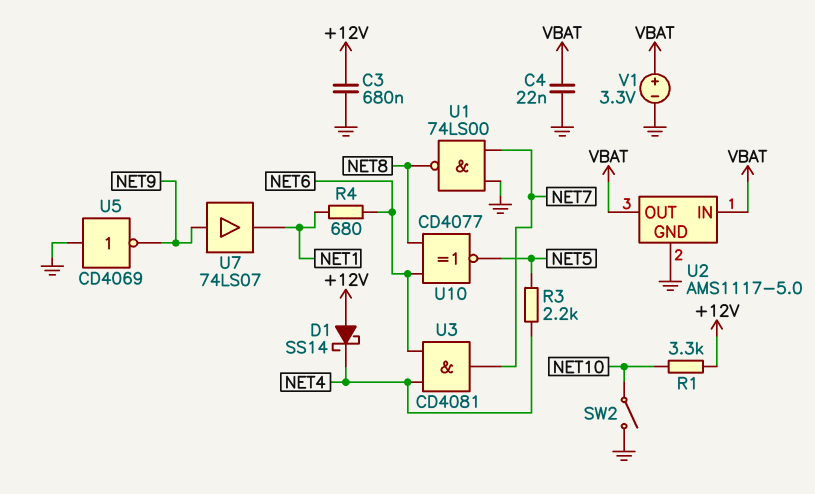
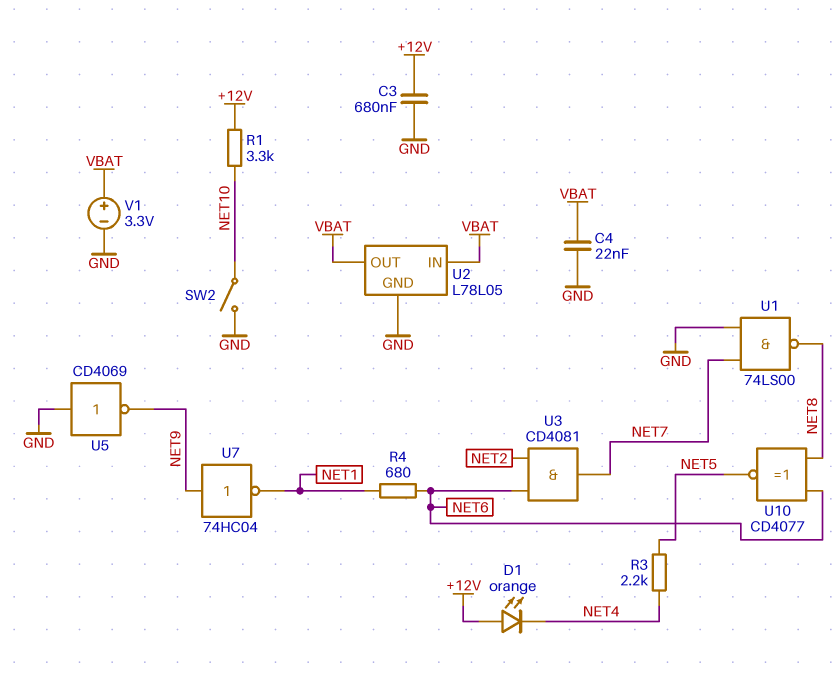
D1: schottky SS14 (A +12V, K NET4) -> LED orange (A +12V, K NET4)
U2: AMS1117-5.0 -> L78L05
U3: AND CD4081 (in NET4, in NET6, out NET7) -> AND CD4081 (in NET2, in NET6, out NET7)
U7: buffer 74LS07 (in NET9, out NET1) -> NOT 74HC04 (in NET9, out NET1)

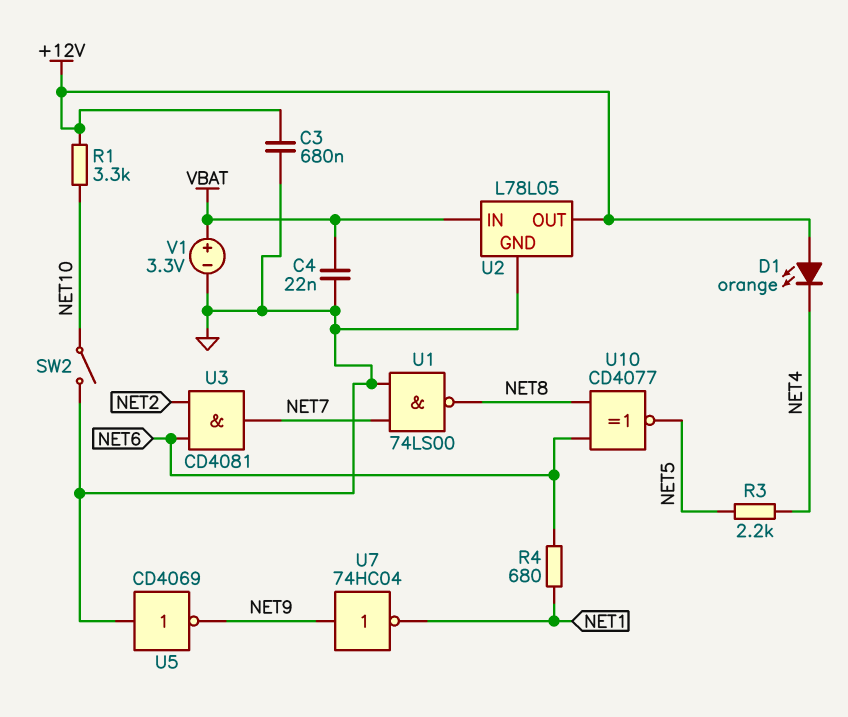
U2 pin OUT: VBAT -> +12V

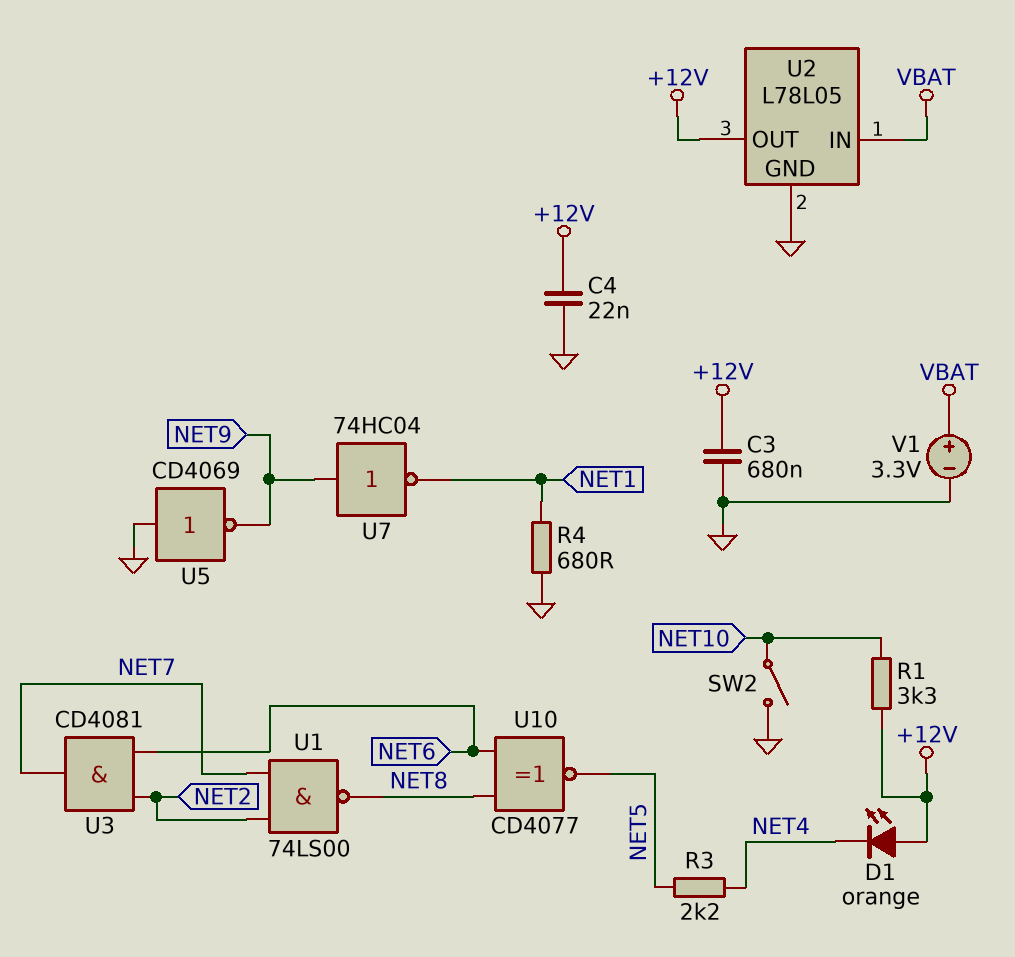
C4: 22nF (GND, VBAT) -> 22nF (+12V, GND)
R4: 680 (NET1, NET6) -> 680 (GND, NET1)
U1: NAND 74LS00 (in GND, in NET7, out NET8) -> NAND 74LS00 (in NET2, in NET7, out NET8)

